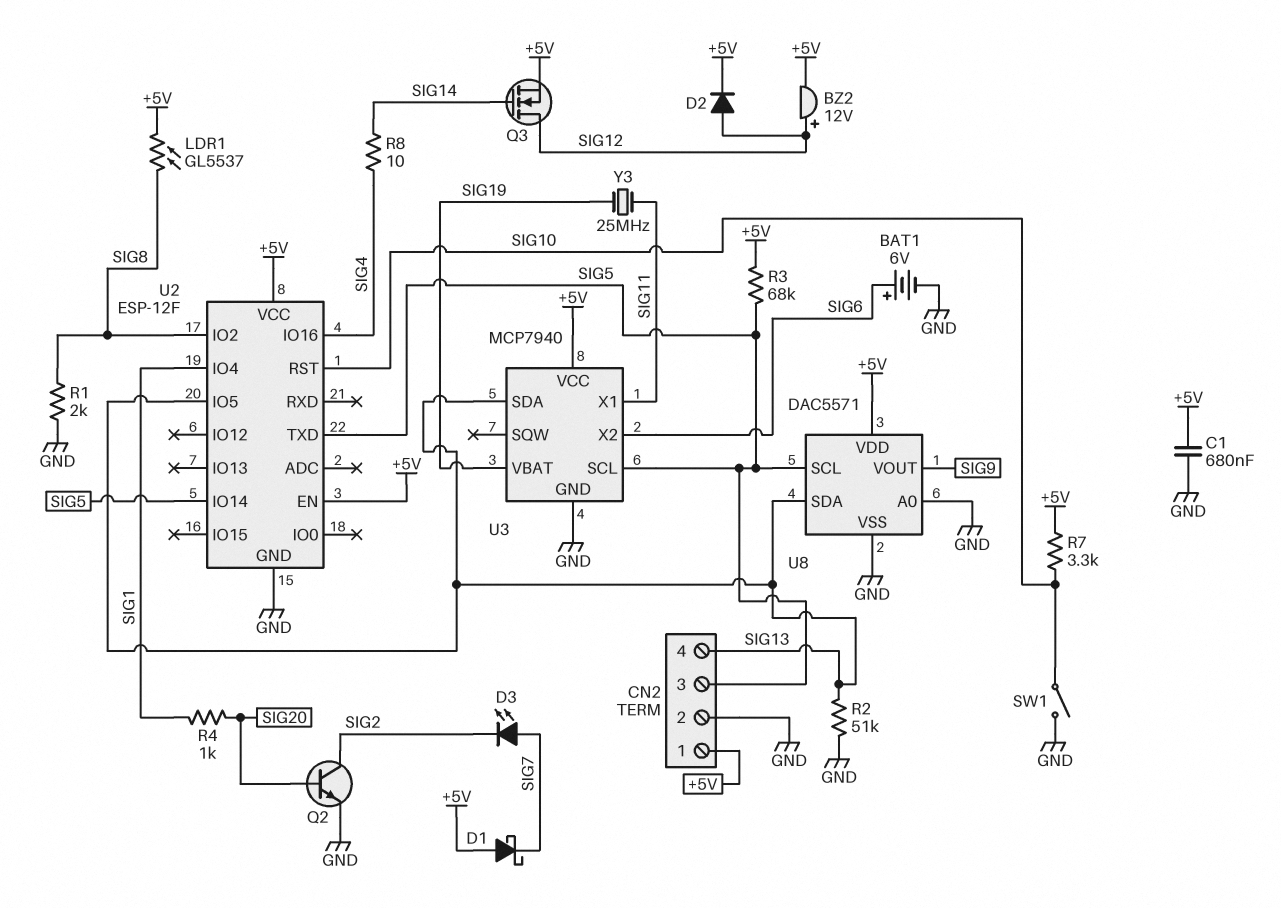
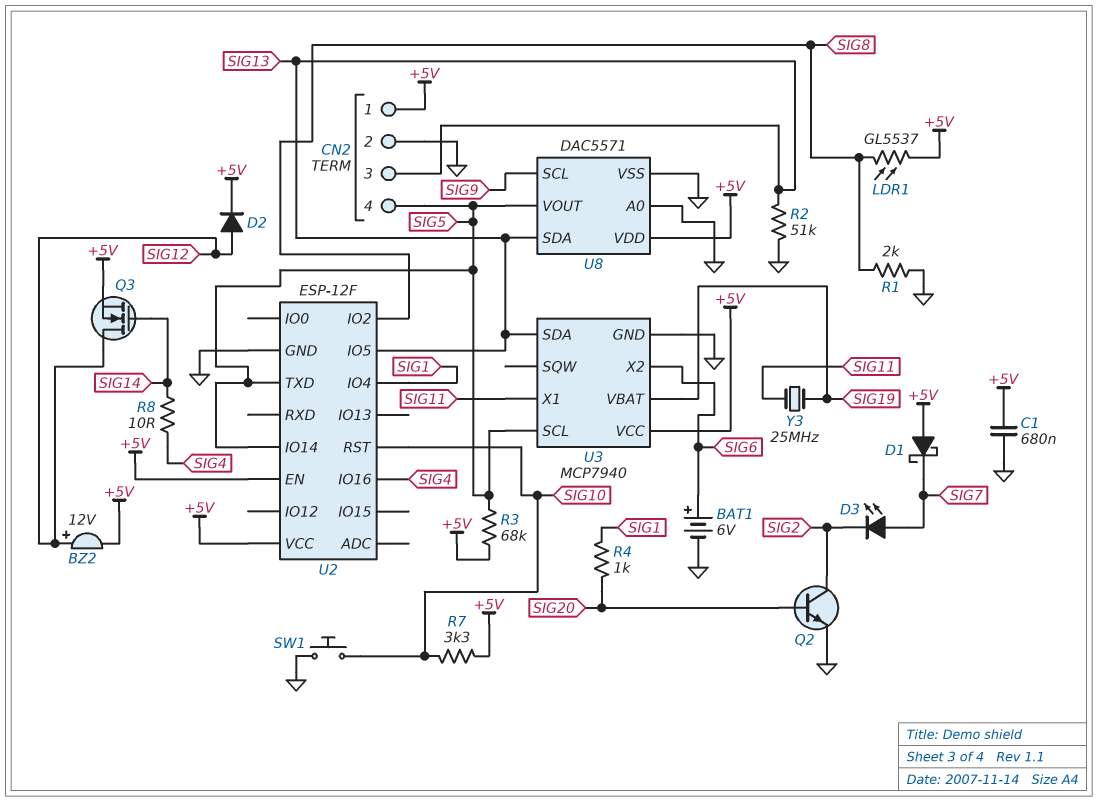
CN2 pin 3: SIG5 -> SIG13
CN2 pin 4: SIG13 -> SIG5
SW1: switch (GND, SIG10) -> button (GND, SIG10)
U8 pin SCL: SIG5 -> SIG9
U8 pin VOUT: SIG9 -> SIG5

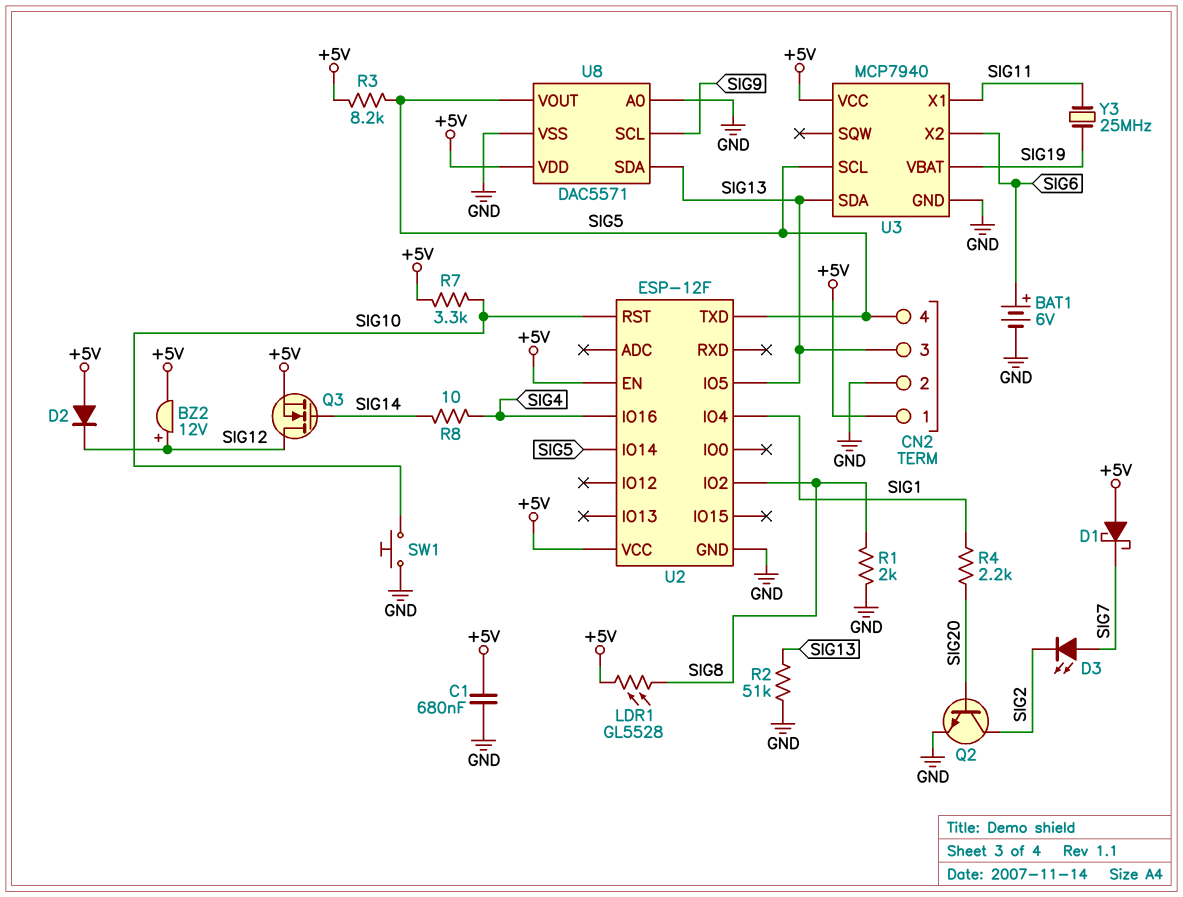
D2: diode (A SIG12, K +5V) -> diode (A +5V, K SIG12)
LDR1: GL5537 (+5V, SIG8) -> GL5528 (+5V, SIG8)
R3: 68k (+5V, SIG5) -> 8.2k (+5V, SIG5)
R4: 1k (SIG1, SIG20) -> 2.2k (SIG1, SIG20)

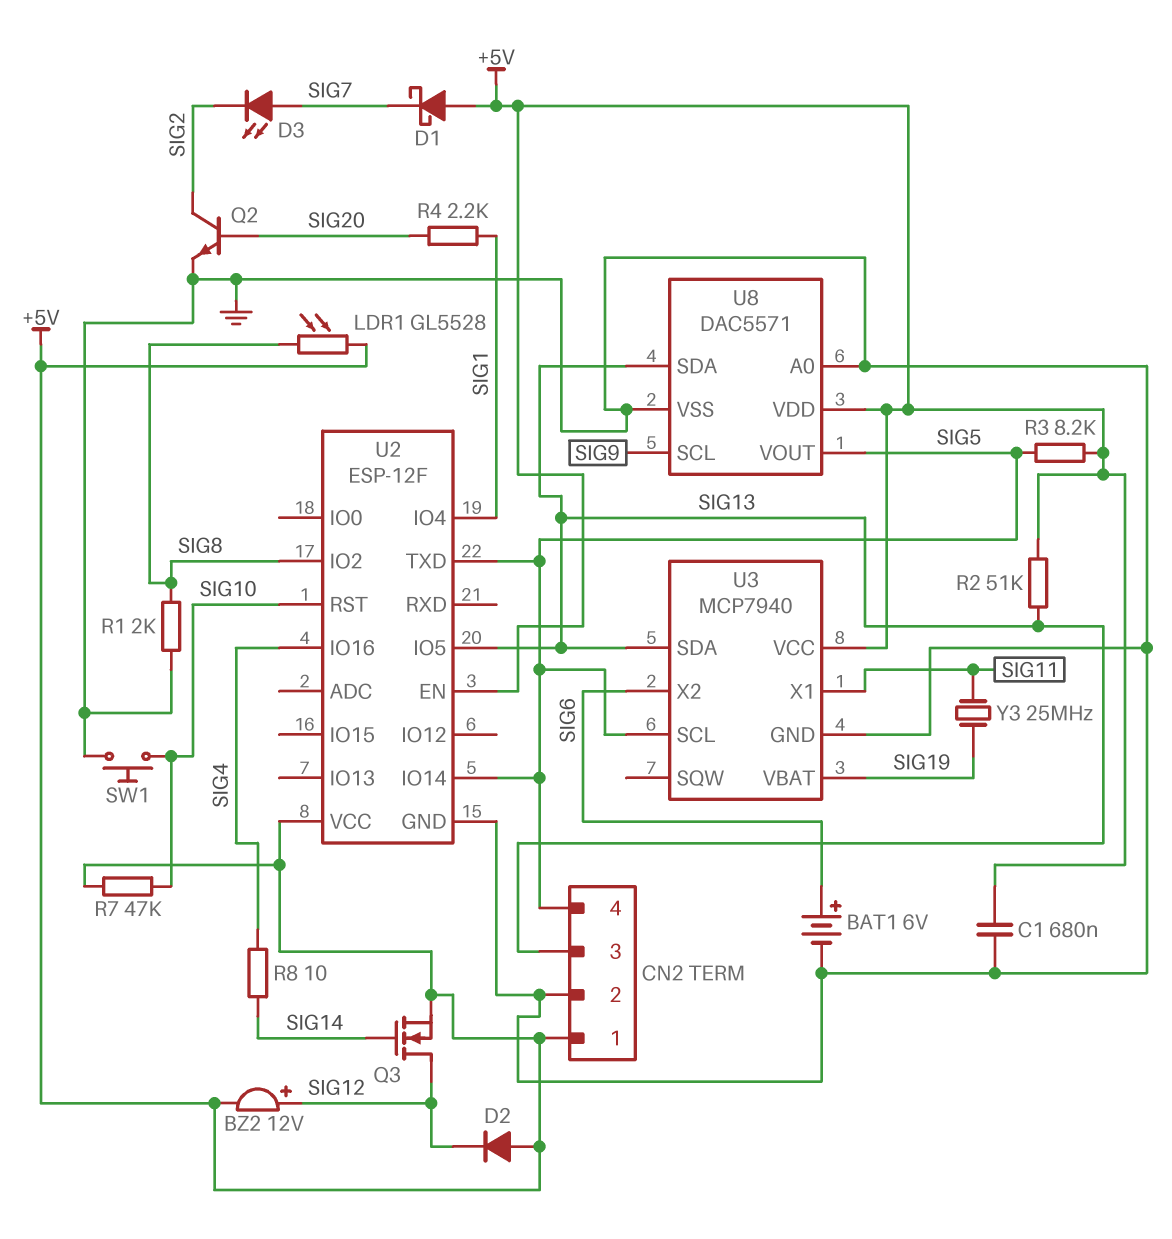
R2: 51k (GND, SIG13) -> 51k (+5V, SIG13)
R7: 3.3k (+5V, SIG10) -> 47k (+5V, SIG10)

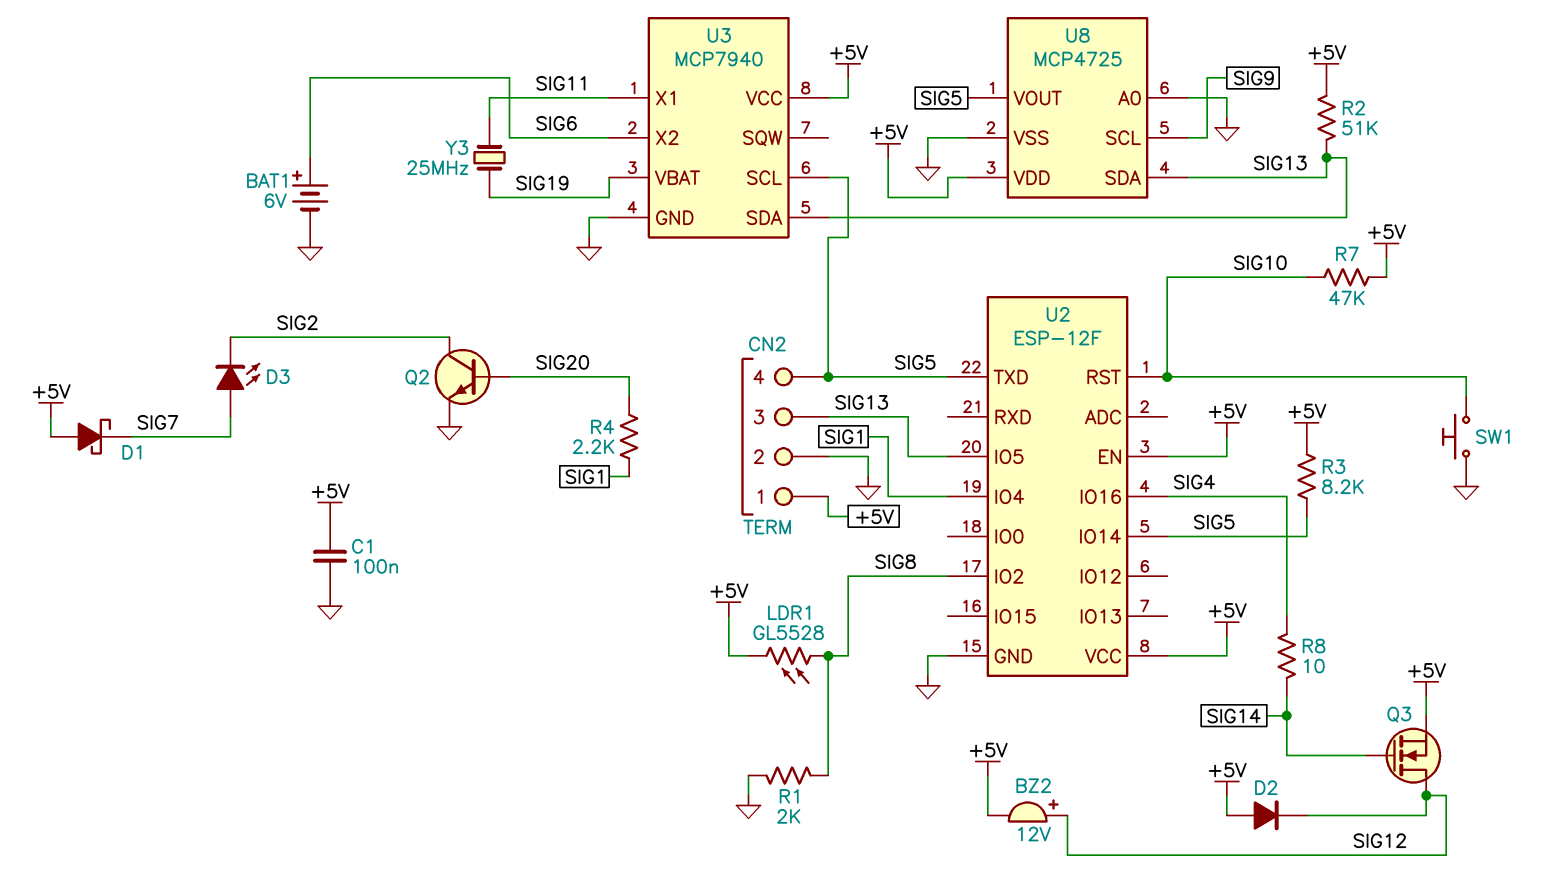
C1: 680nF (+5V, GND) -> 100nF (+5V, GND)
U8: DAC5571 -> MCP4725

